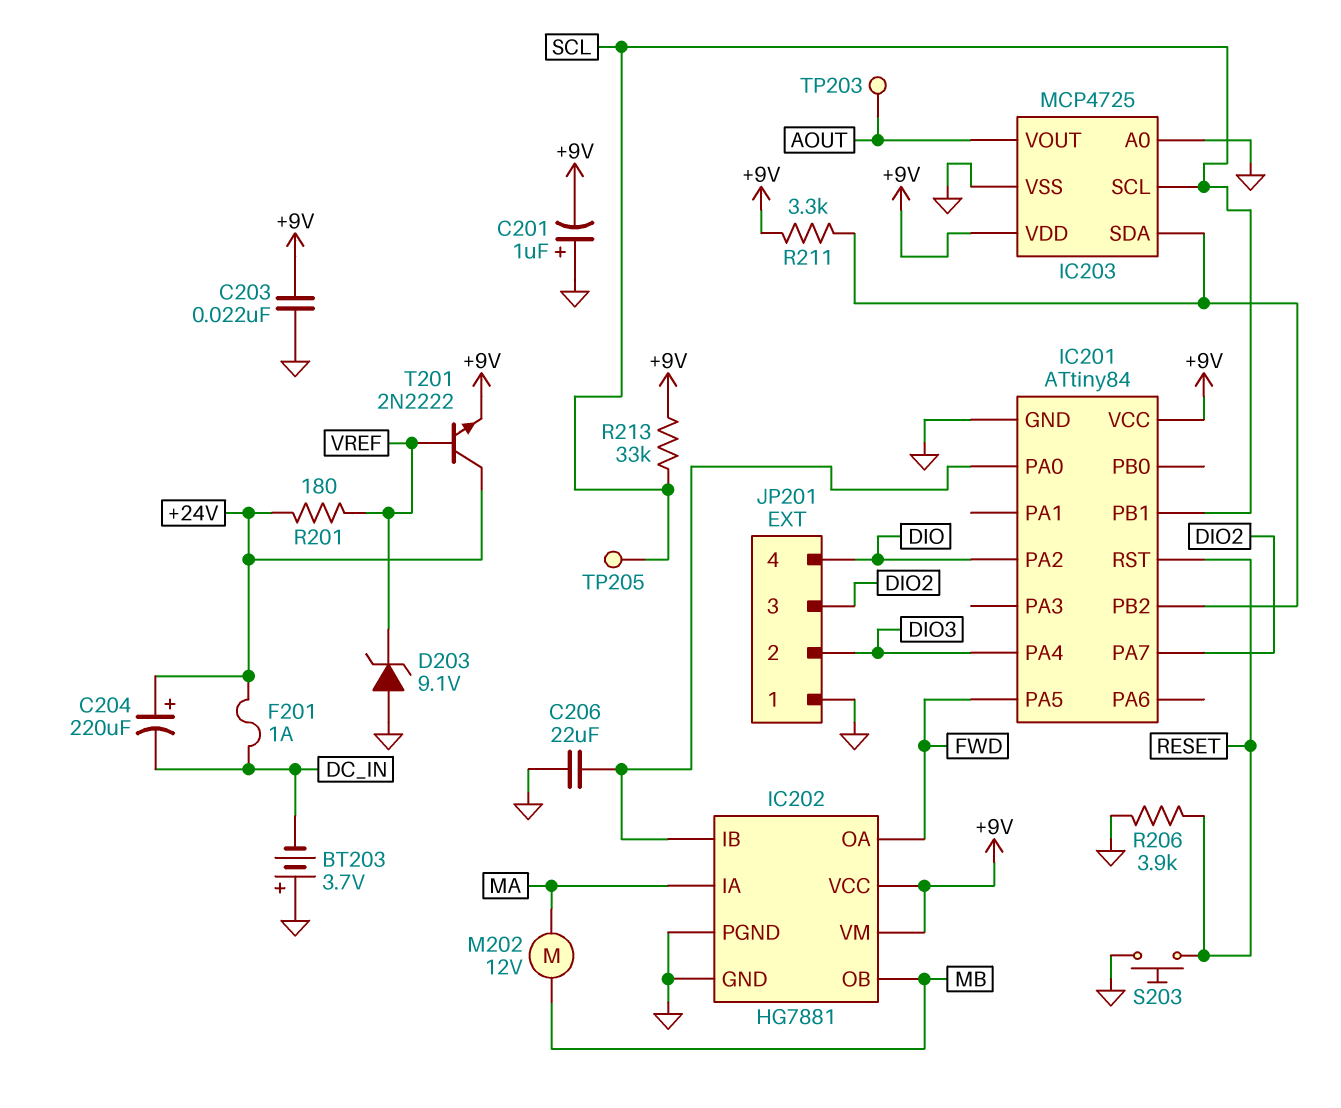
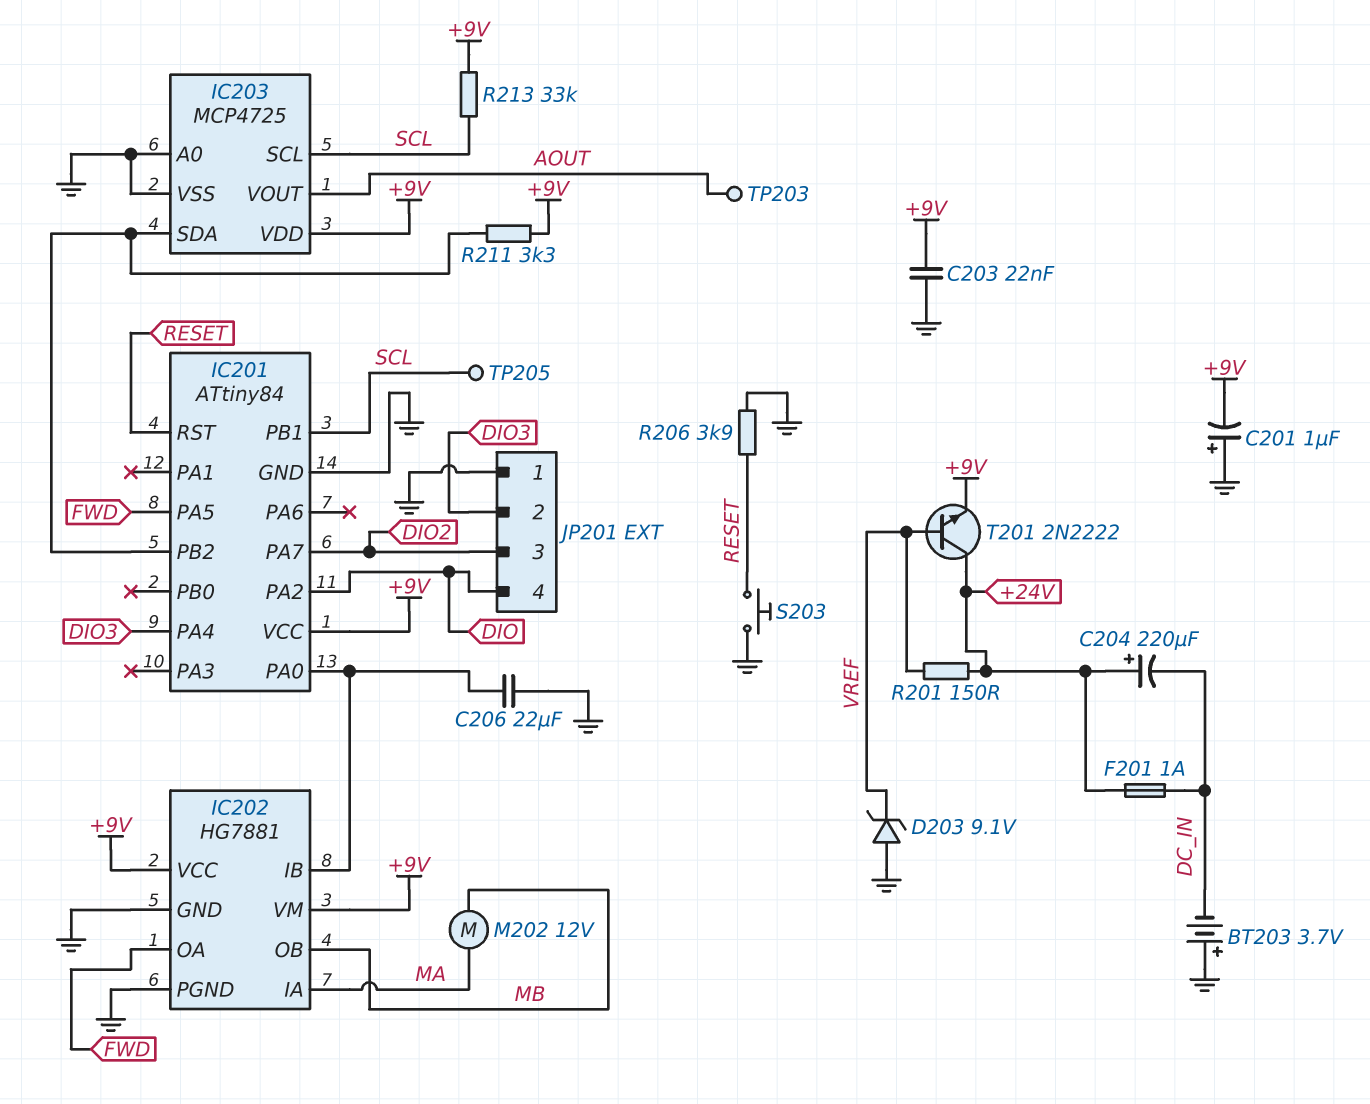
R201: 180 (+24V, VREF) -> 150 (+24V, VREF)

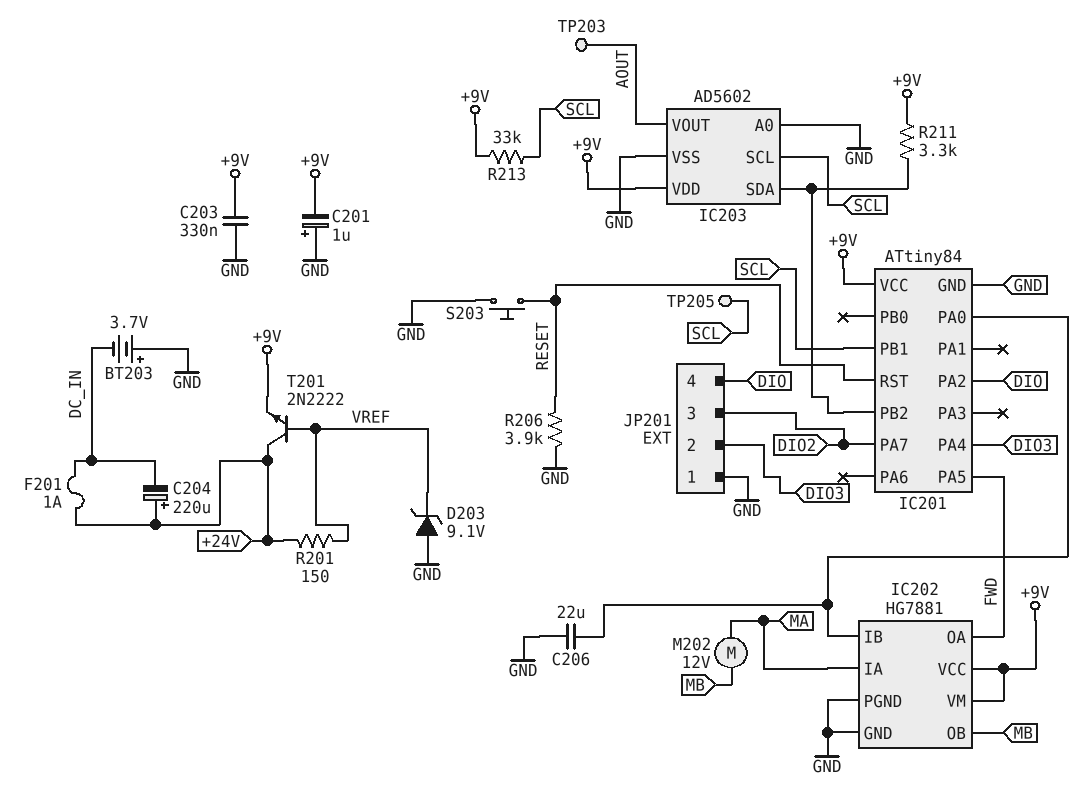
C203: 22nF (+9V, GND) -> 330nF (+9V, GND)
IC203: MCP4725 -> AD5602

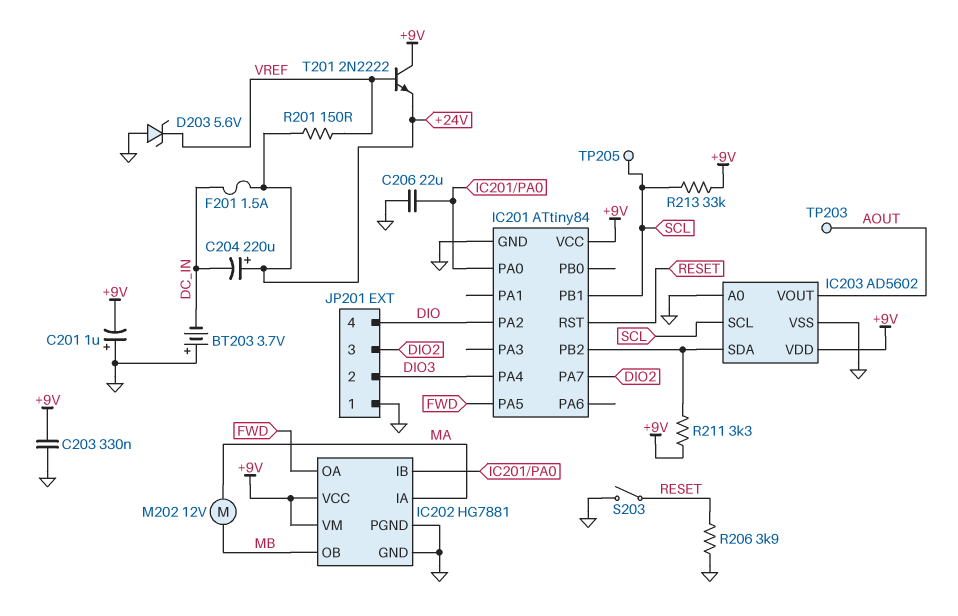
D203: zener 9.1V (A GND, K VREF) -> zener 5.6V (A GND, K VREF)
F201: 1A (+24V, DC_IN) -> 1.5A (+24V, DC_IN)
S203: button (GND, RESET) -> switch (GND, RESET)
T201: NPN 2N2222 (B VREF, C +24V, E +9V) -> NPN 2N2222 (B VREF, C +9V, E +24V)

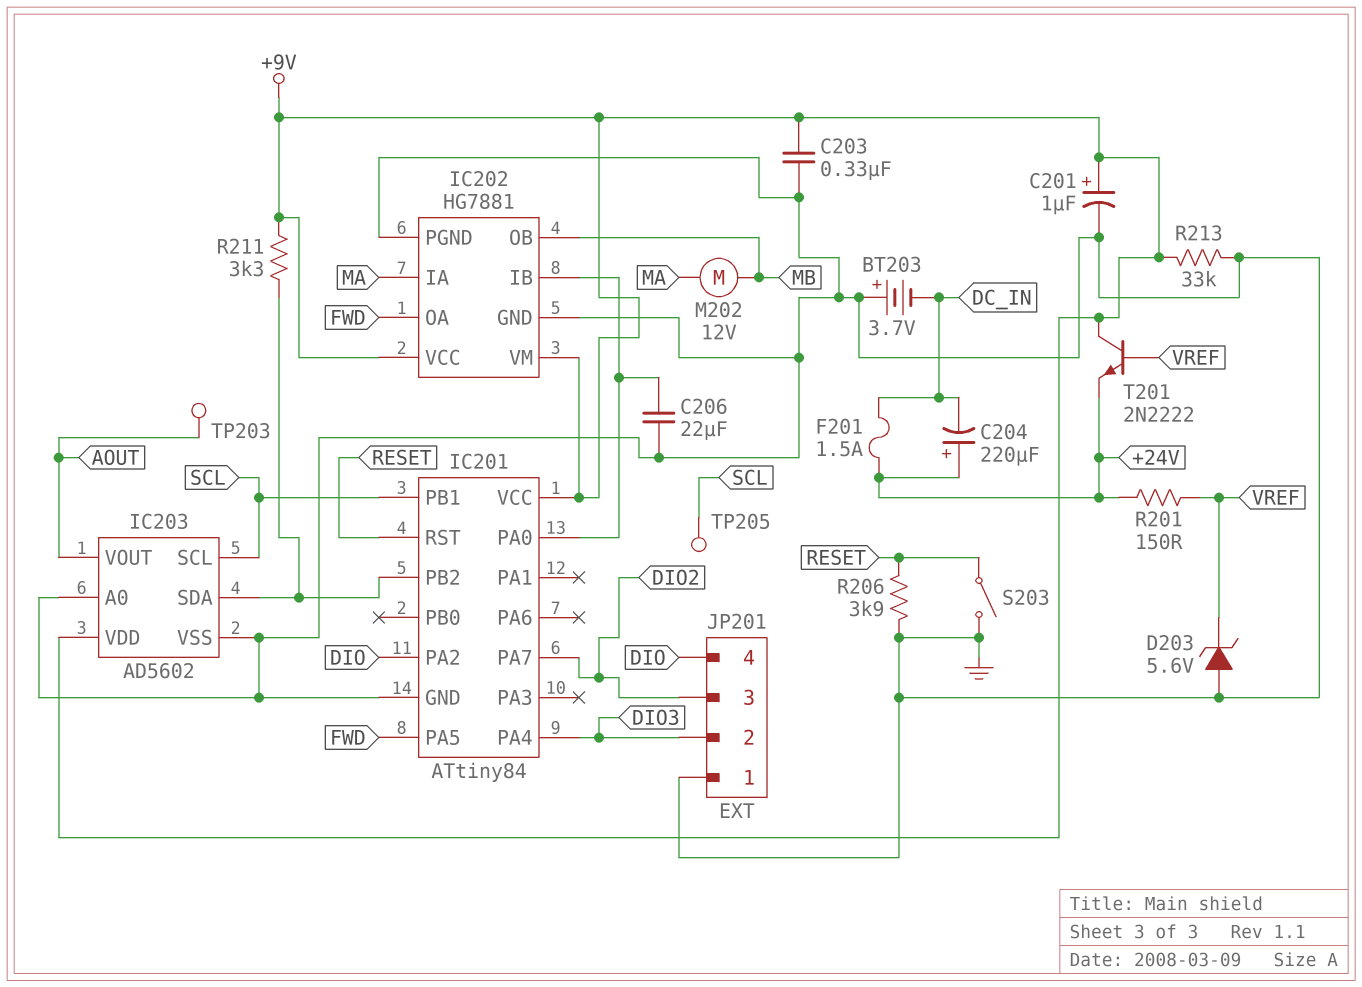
C201: 1uF (plus GND, minus +9V) -> 1uF (plus +9V, minus GND)
R213: 33k (+9V, SCL) -> 33k (+9V, GND)

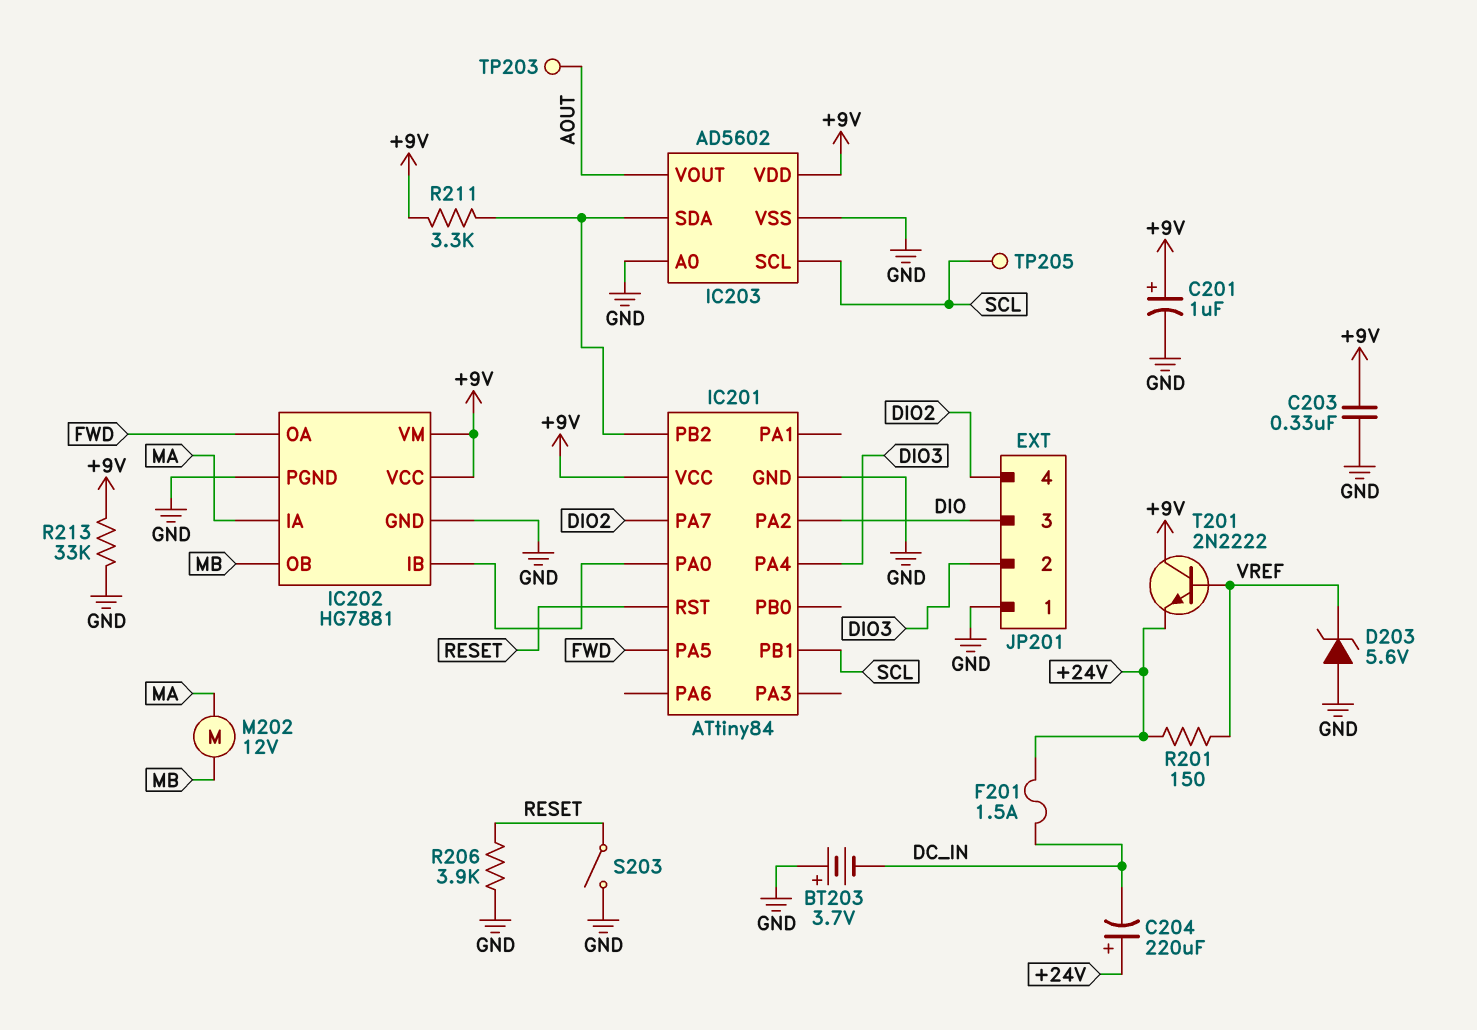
C206: 22uF (GND, IC201/PA0) -> none
JP201 pin 3: DIO2 -> DIO
JP201 pin 4: DIO -> DIO2

